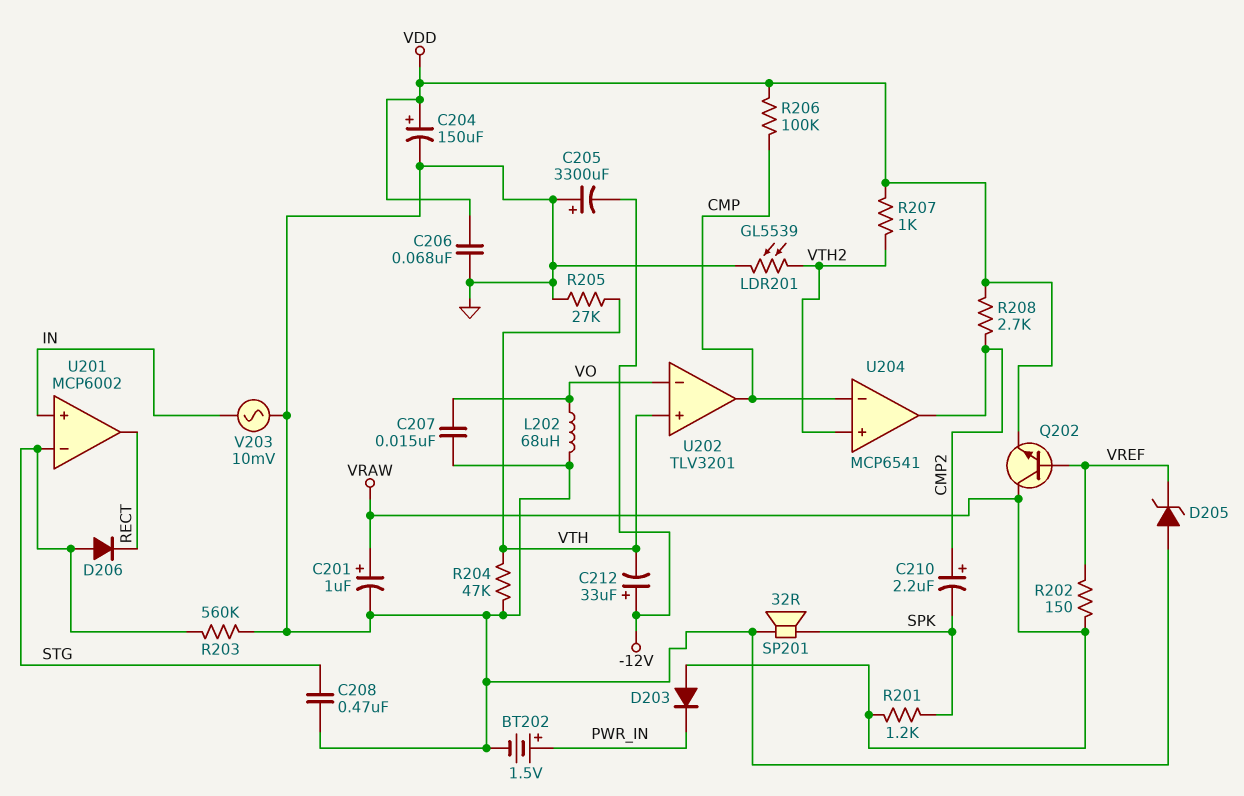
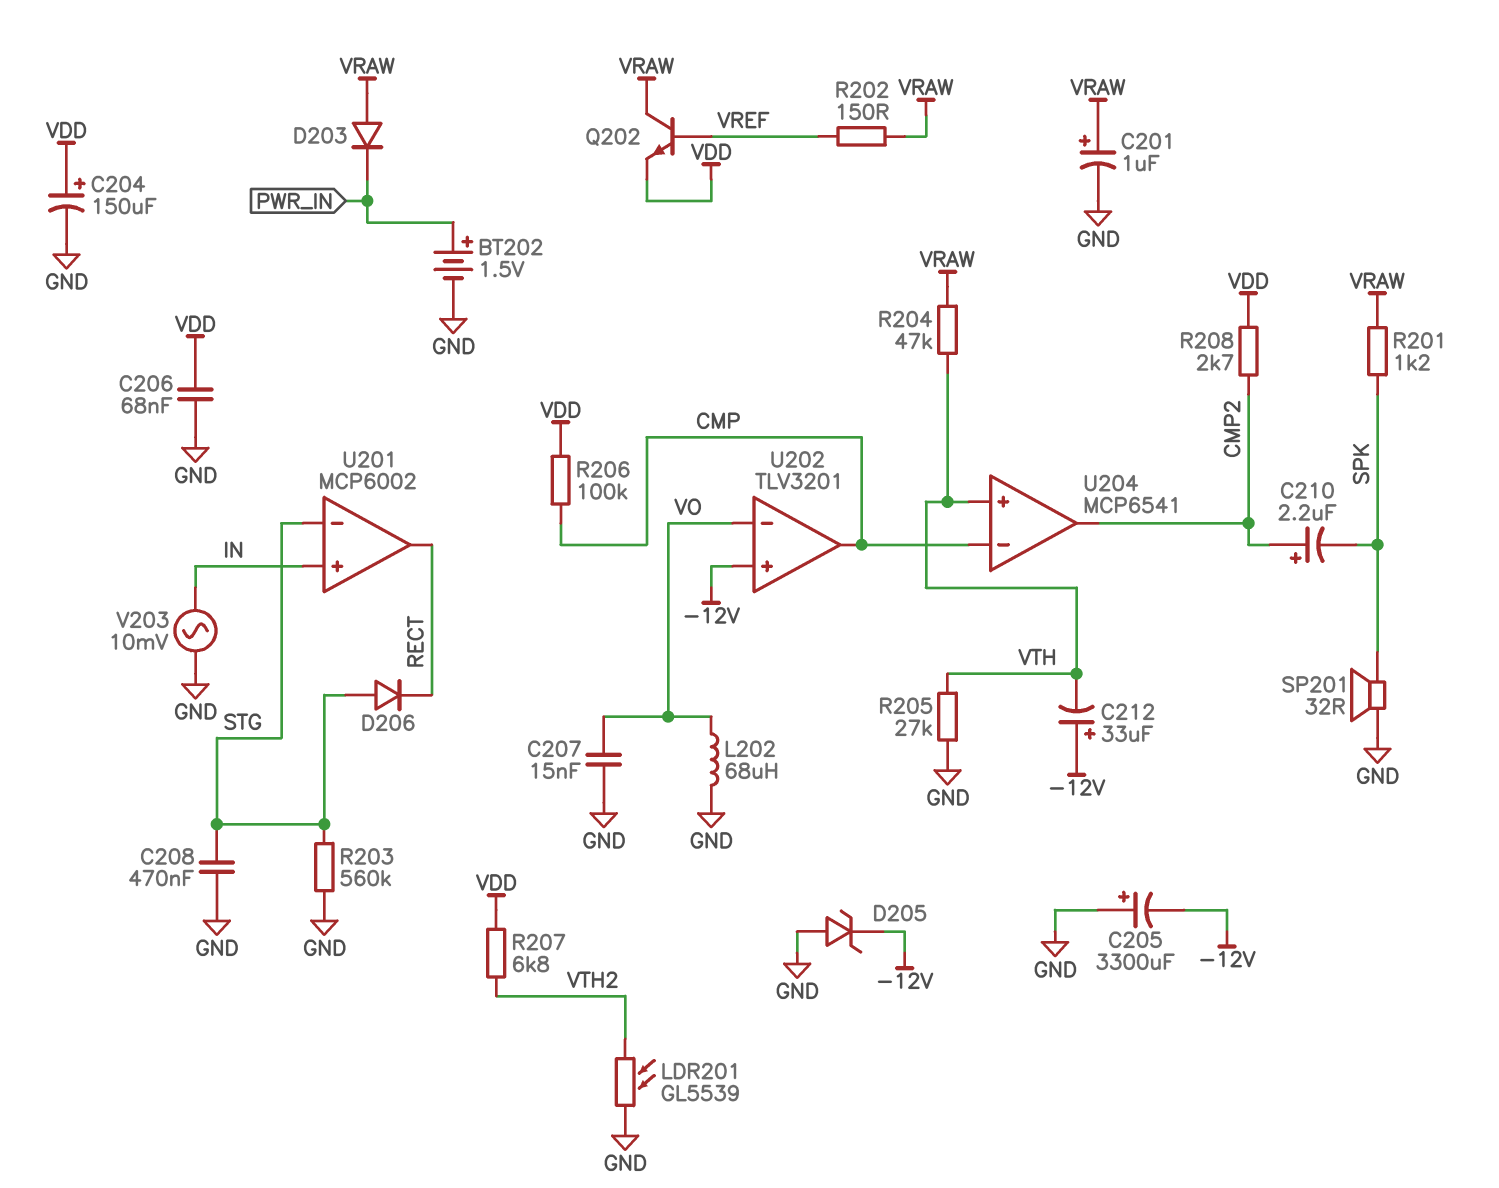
D205: zener (A GND, K VREF) -> zener (A GND, K -12V)
R204: 47k (GND, VTH) -> 47k (VRAW, VTH)
R207: 1k (VDD, VTH2) -> 6.8k (VDD, VTH2)
U202 pin in+: VTH -> -12V
U204 pin in+: VTH2 -> VTH

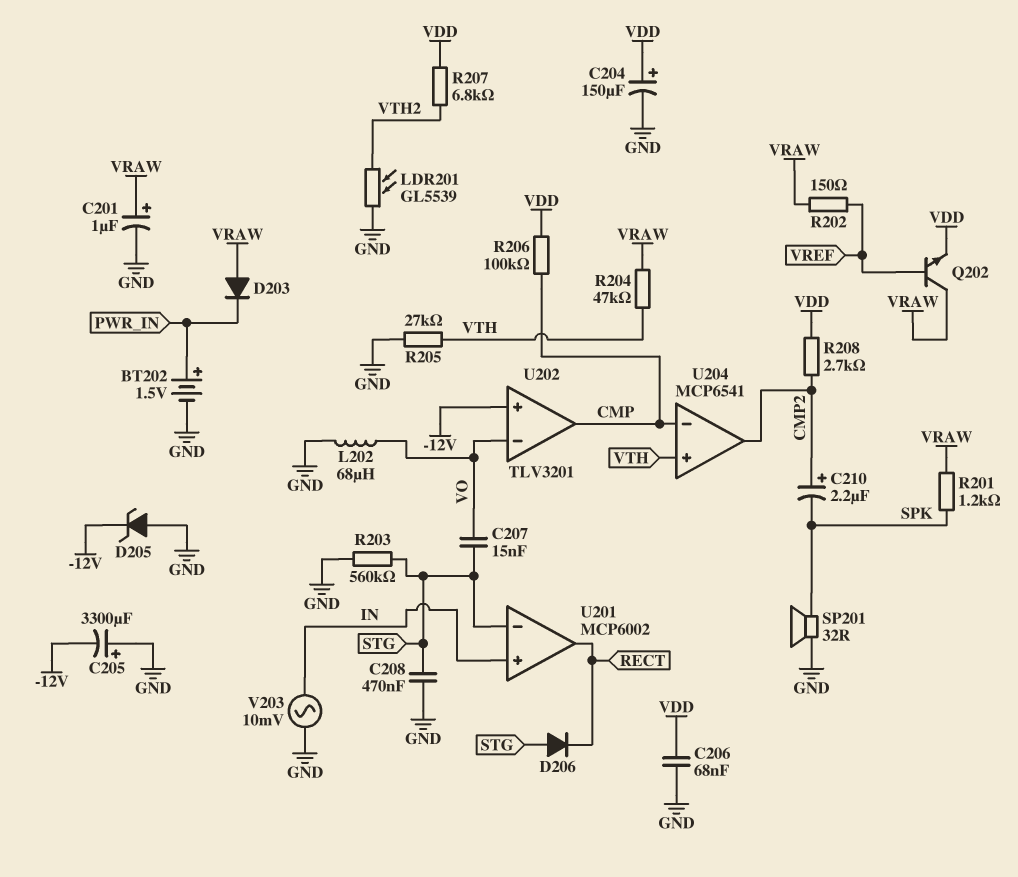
C207: 15nF (GND, VO) -> 15nF (STG, VO)
C212: 33uF (plus -12V, minus VTH) -> none

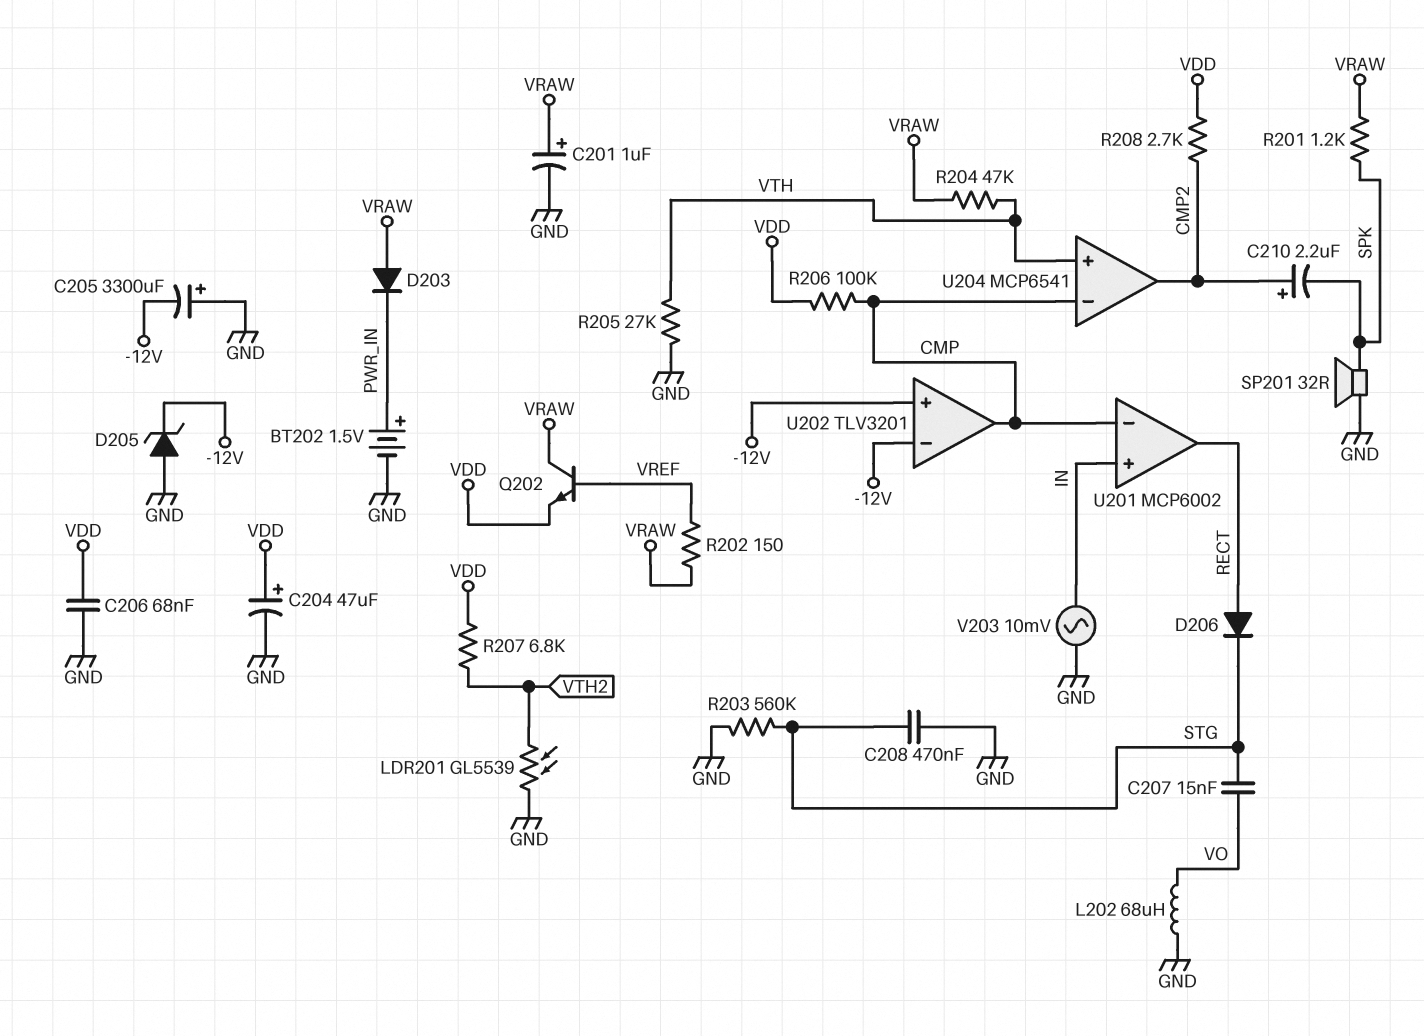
C204: 150uF (plus VDD, minus GND) -> 47uF (plus VDD, minus GND)
D206: diode (A STG, K RECT) -> diode (A RECT, K STG)
U201 pin in-: STG -> CMP
U202 pin in-: VO -> -12V

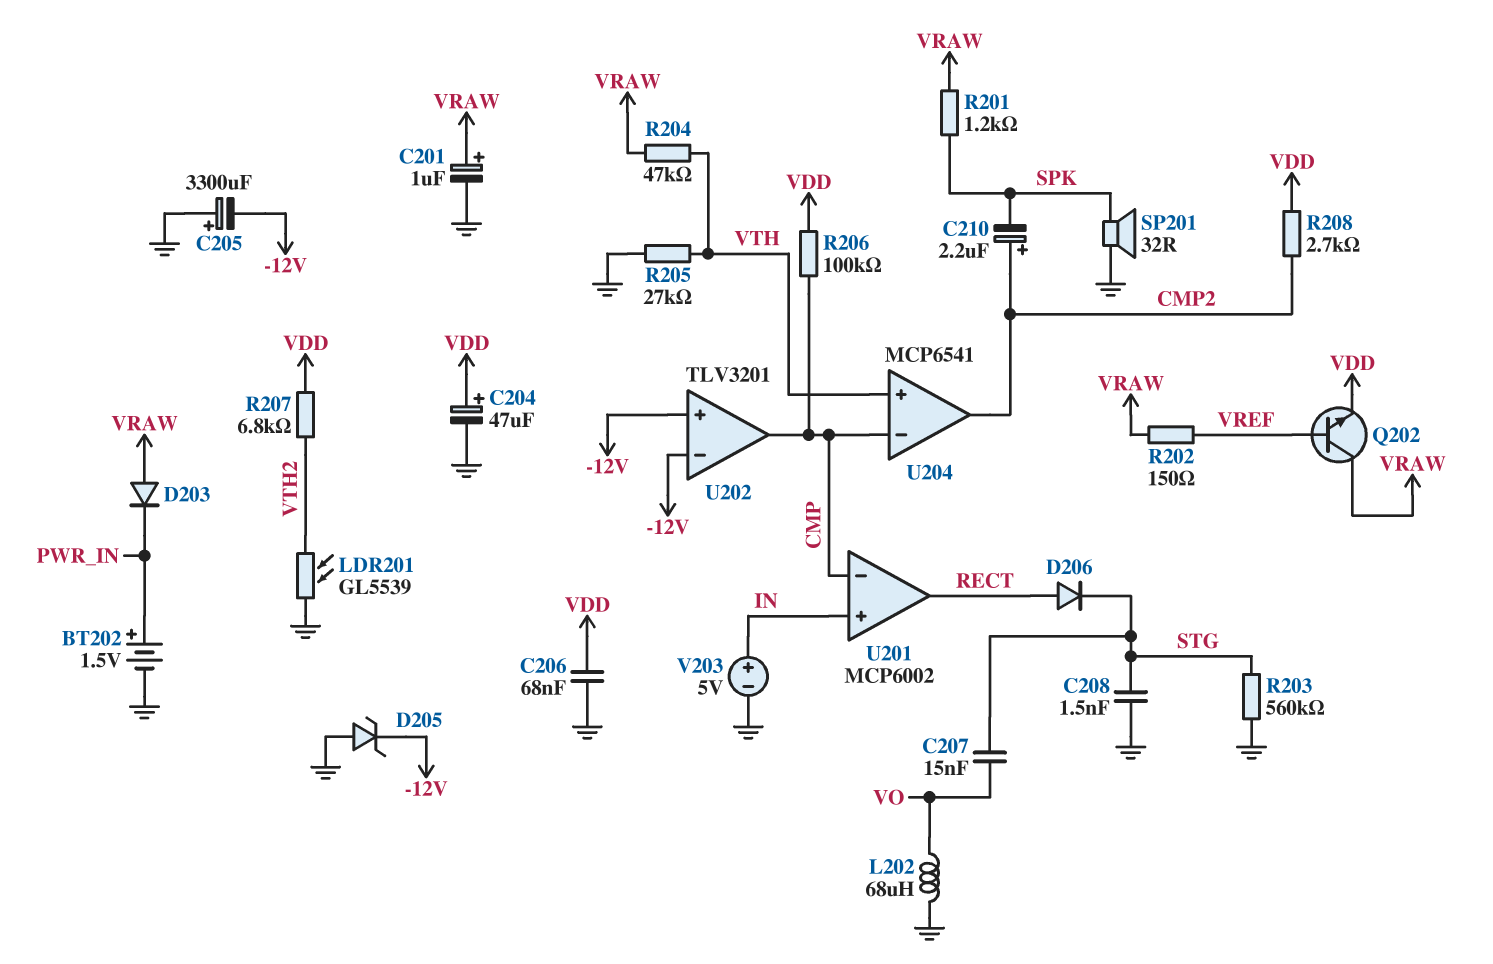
C208: 470nF (GND, STG) -> 1.5nF (GND, STG)
V203: AC 10mV (GND, IN) -> 5V (plus IN, minus GND)

